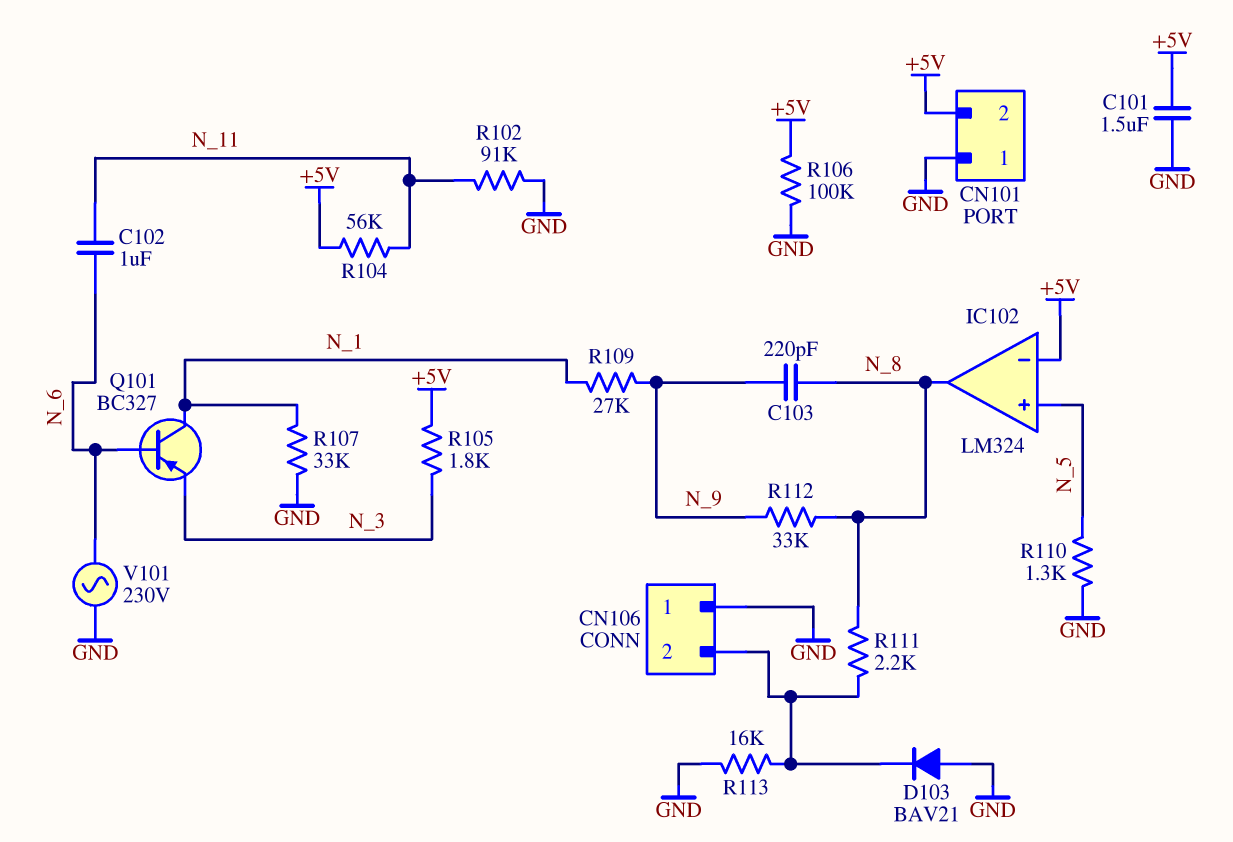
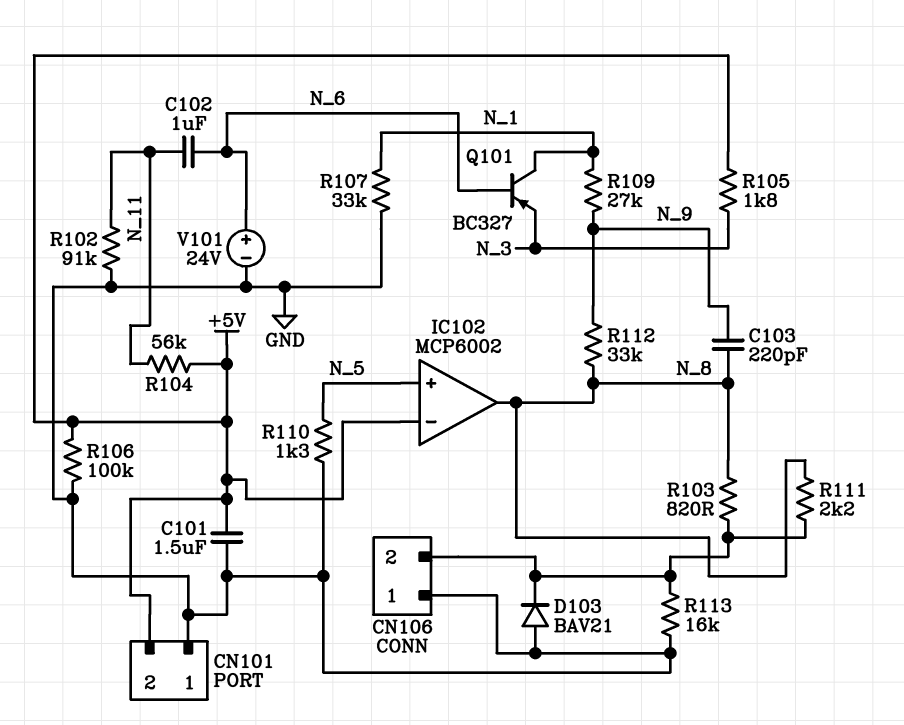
IC102: LM324 -> MCP6002
R103: none -> 820 (CN106/2, N_8)
V101: AC 230V (GND, N_6) -> 24V (plus N_6, minus GND)

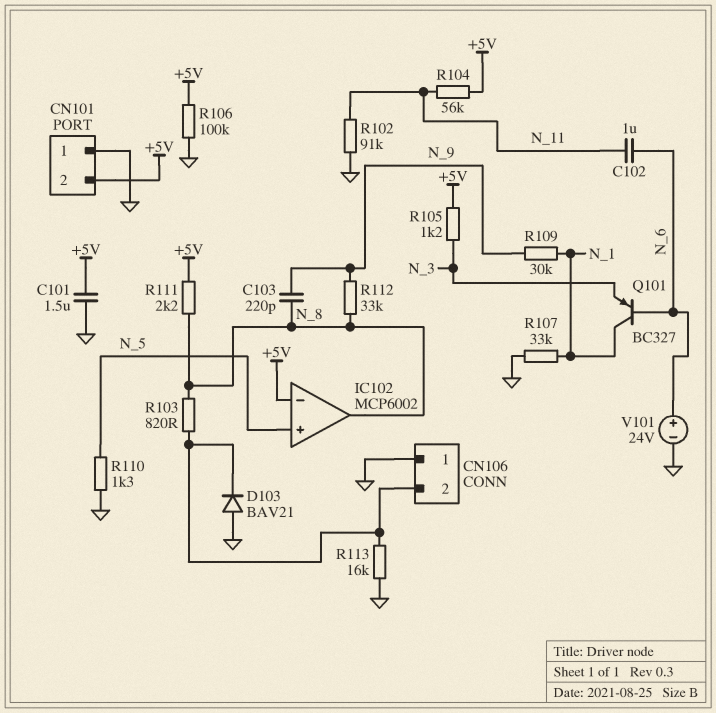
R105: 1.8k (+5V, N_3) -> 1.2k (+5V, N_3)
R109: 27k (N_1, N_9) -> 30k (N_1, N_9)
R111: 2.2k (CN106/2, N_8) -> 2.2k (+5V, N_8)

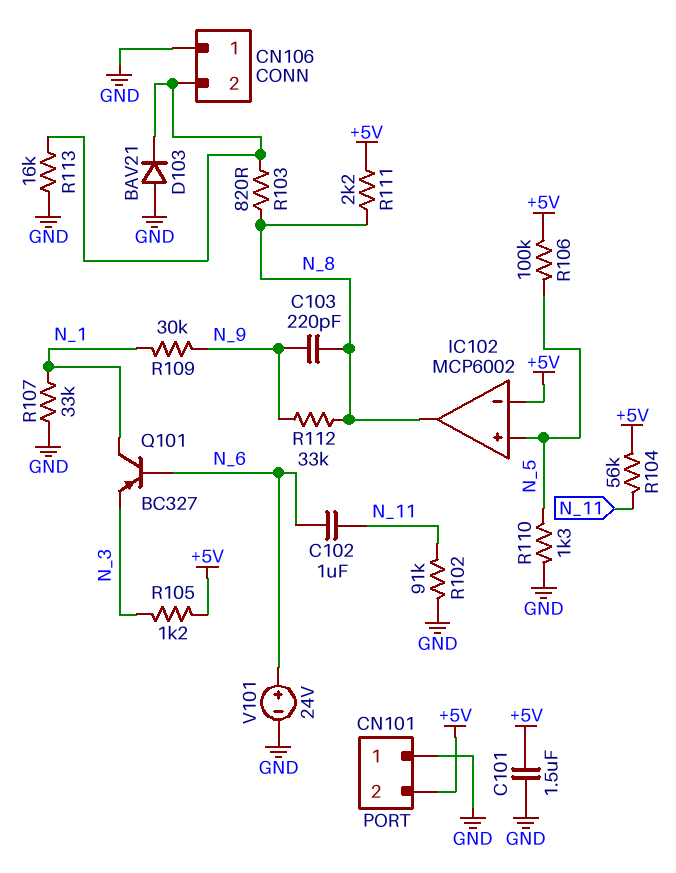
R106: 100k (+5V, GND) -> 100k (+5V, N_5)

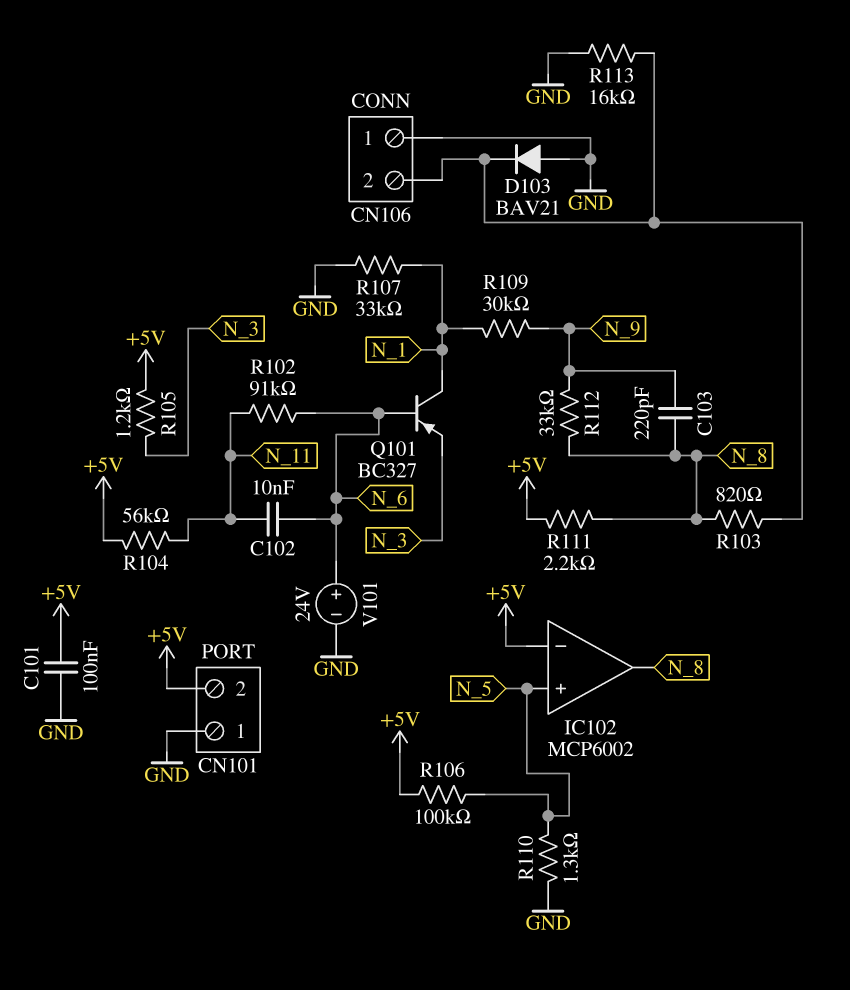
C101: 1.5uF (+5V, GND) -> 100nF (+5V, GND)
C102: 1uF (N_6, N_11) -> 10nF (N_6, N_11)
R102: 91k (GND, N_11) -> 91k (N_6, N_11)

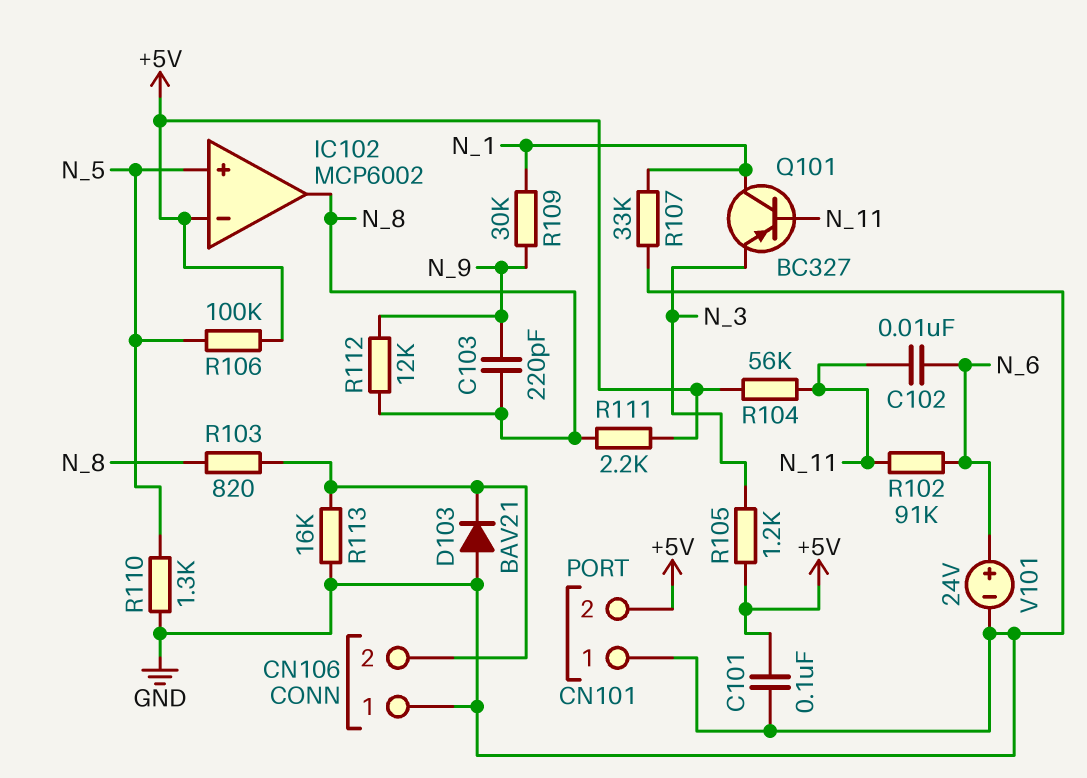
Q101: PNP BC327 (B N_6, C N_1, E N_3) -> PNP BC327 (B N_11, C N_1, E N_3)
R112: 33k (N_8, N_9) -> 12k (N_8, N_9)

